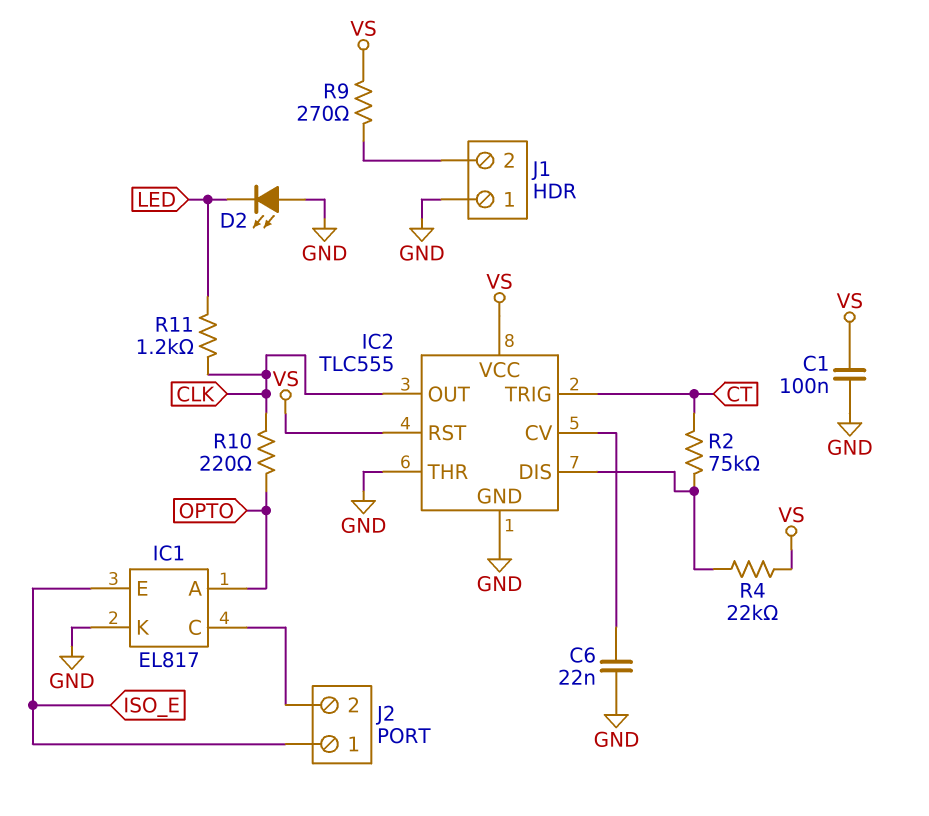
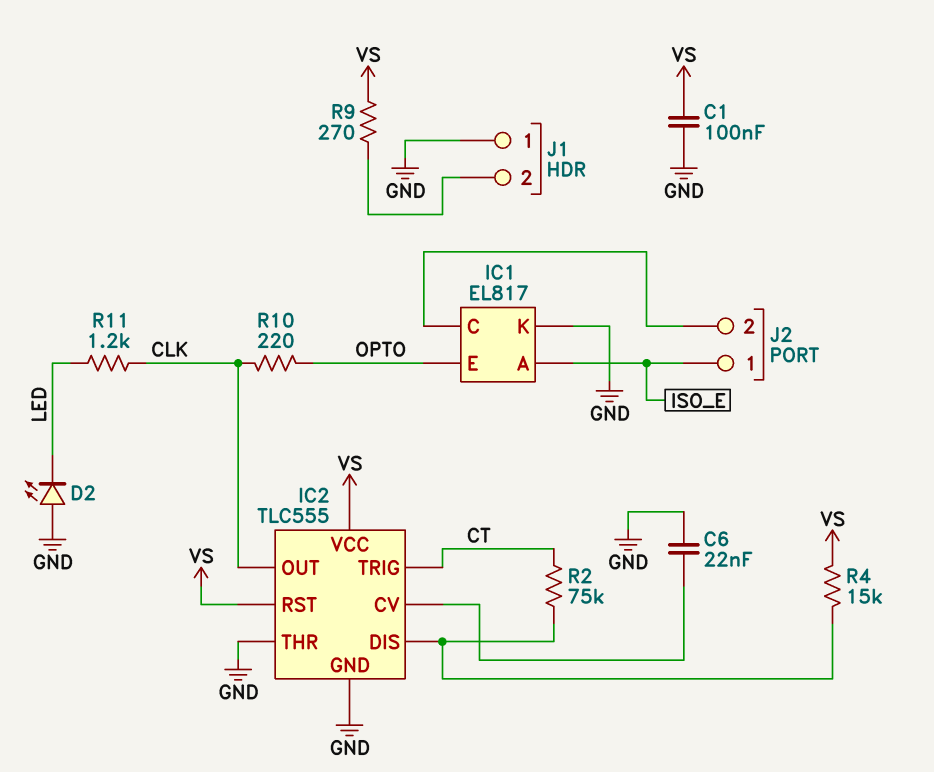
IC1 pin A: OPTO -> ISO_E
IC1 pin E: ISO_E -> OPTO
R4: 22k (IC2/DIS, VS) -> 15k (IC2/DIS, VS)

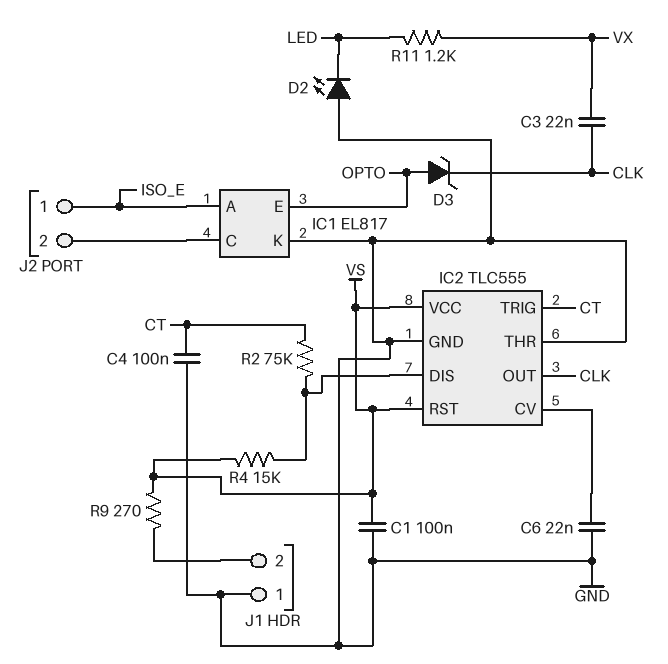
C3: none -> 22nF (CLK, VX)
C4: none -> 100nF (CT, GND)
D3: none -> zener (A OPTO, K CLK)
R10: 220 (CLK, OPTO) -> none
R11: 1.2k (CLK, LED) -> 1.2k (LED, VX)

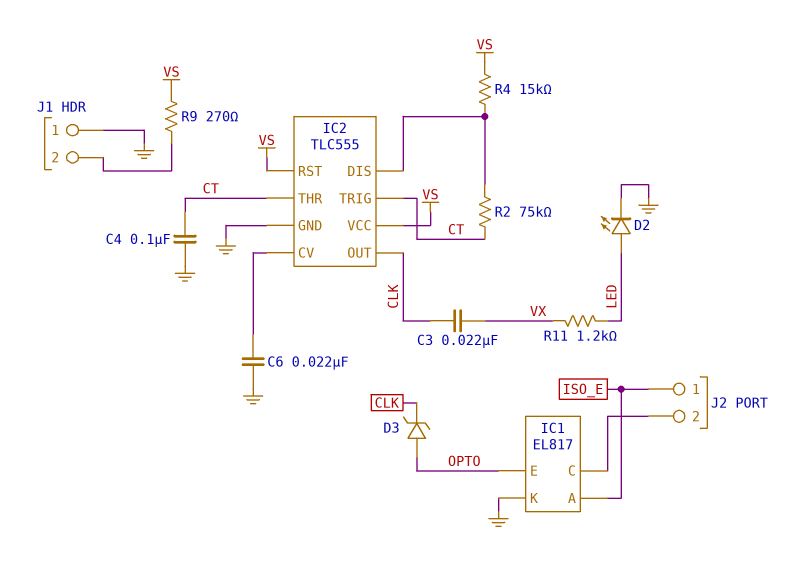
C1: 100nF (GND, VS) -> none
D2: LED (A GND, K LED) -> LED (A LED, K GND)
IC2 pin THR: GND -> CT

